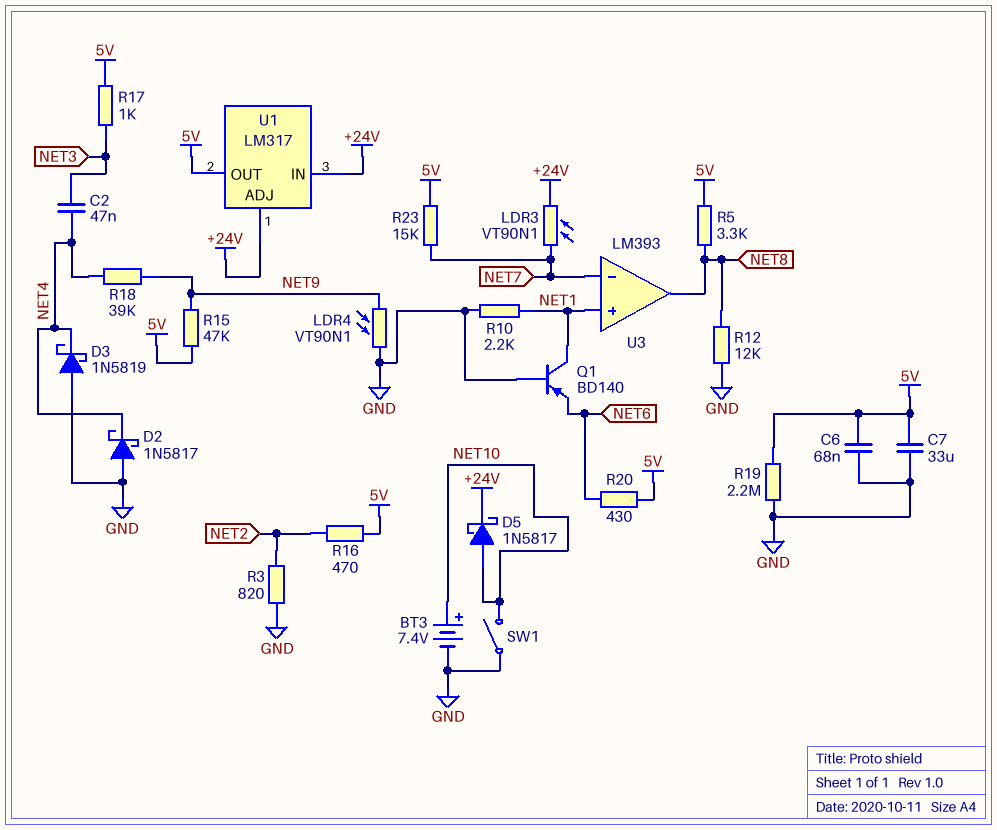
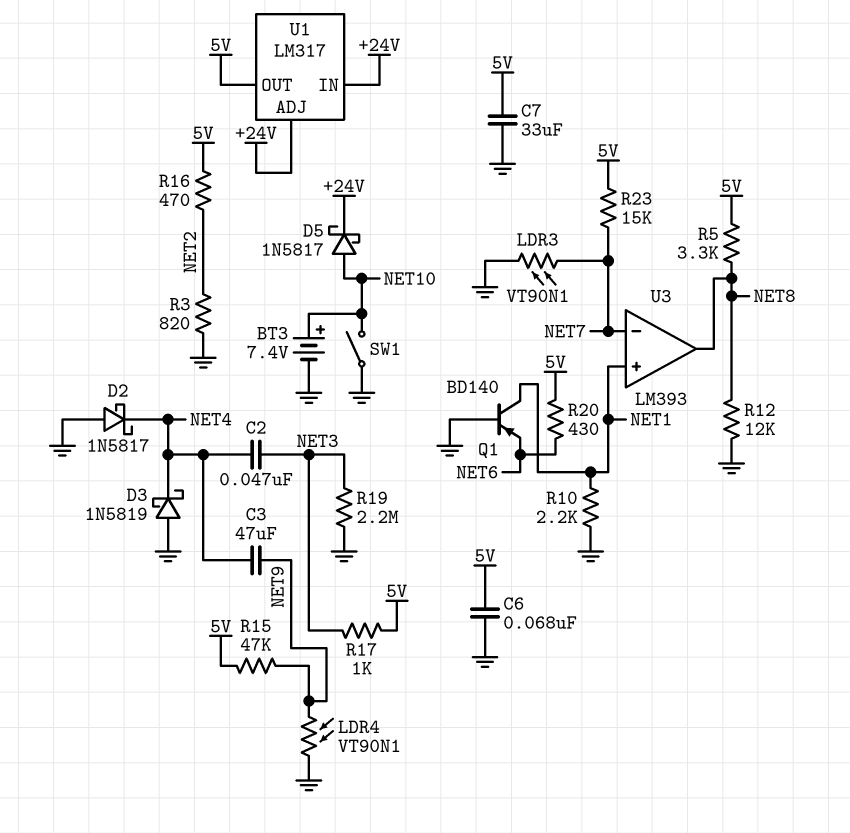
C3: none -> 47uF (NET4, NET9)
LDR3: VT90N1 (+24V, NET7) -> VT90N1 (GND, NET7)
R18: 39k (NET4, NET9) -> none
R19: 2.2M (5V, GND) -> 2.2M (GND, NET3)

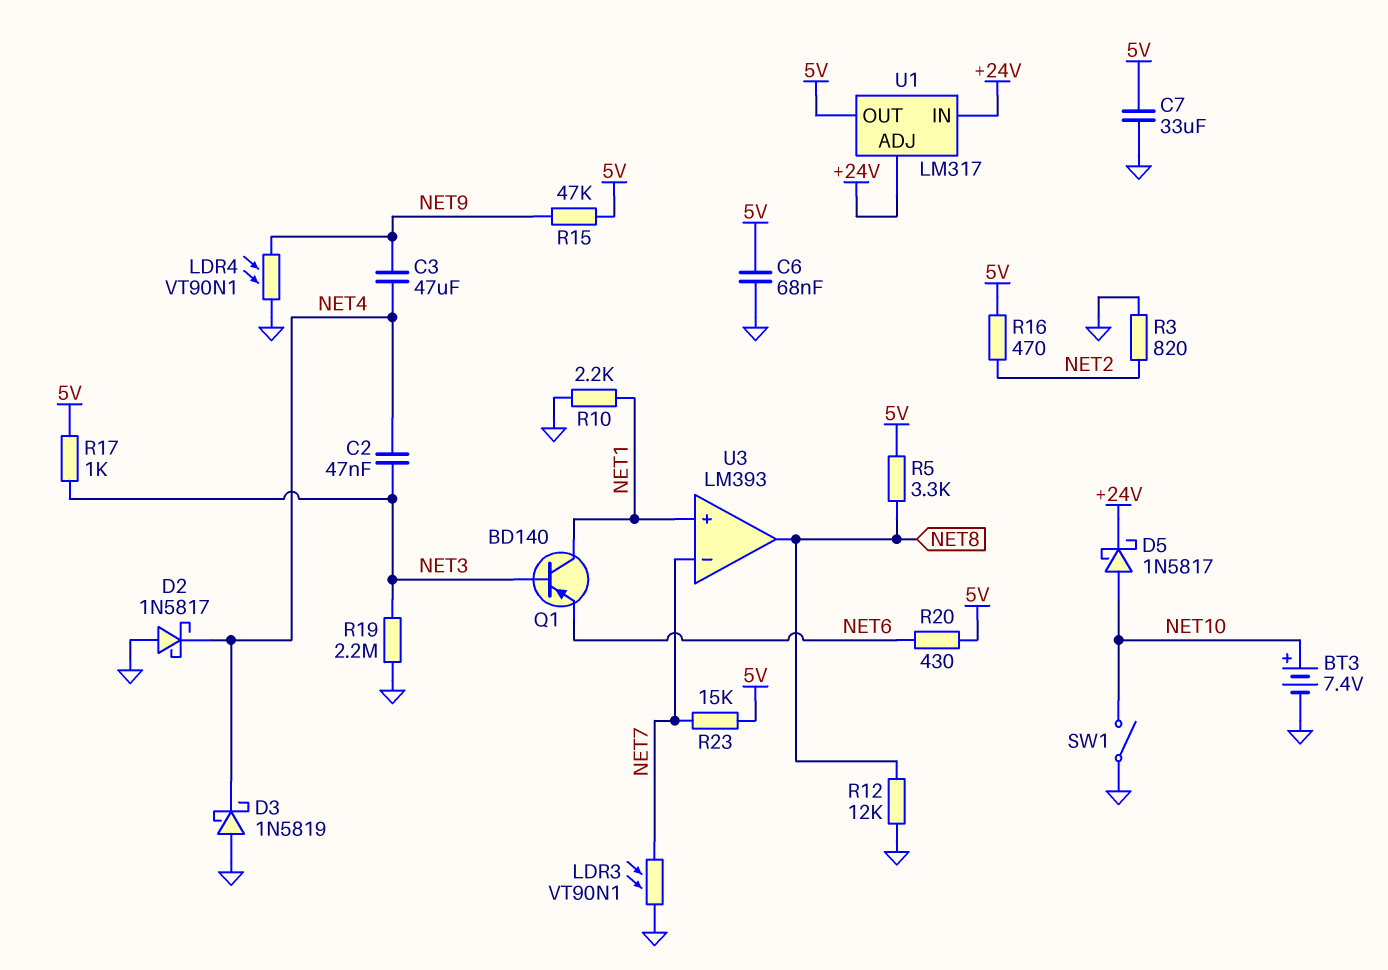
Q1: PNP BD140 (B GND, C NET1, E NET6) -> PNP BD140 (B NET3, C NET1, E NET6)

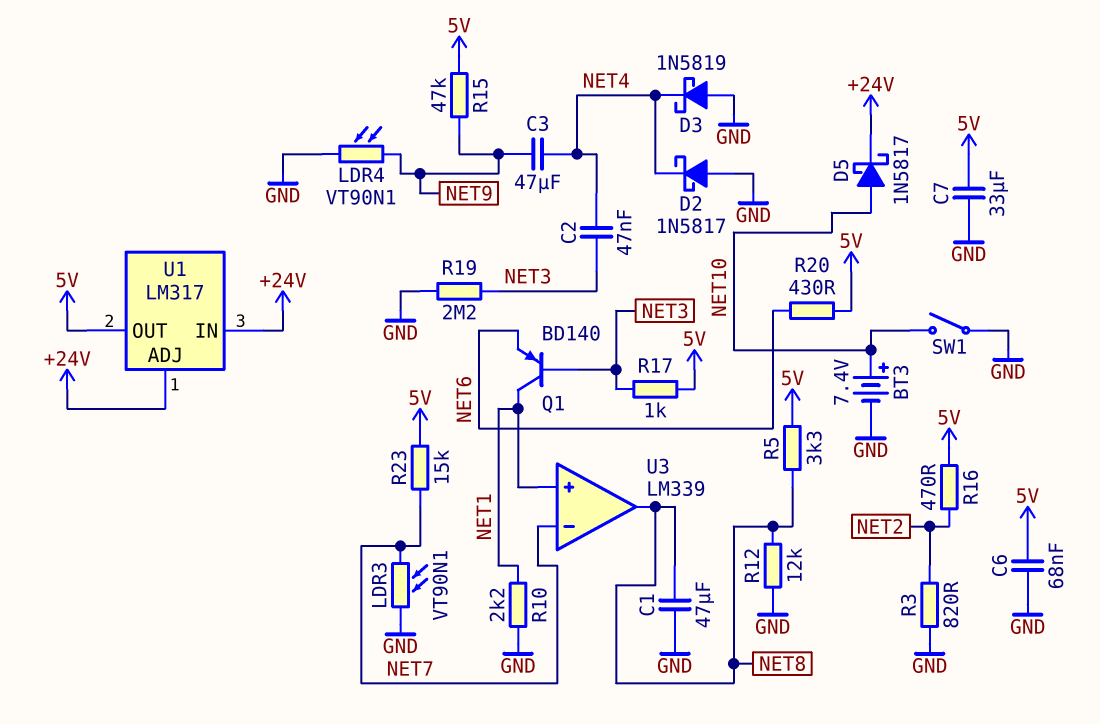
C1: none -> 47uF (GND, NET8)
U3: LM393 -> LM339

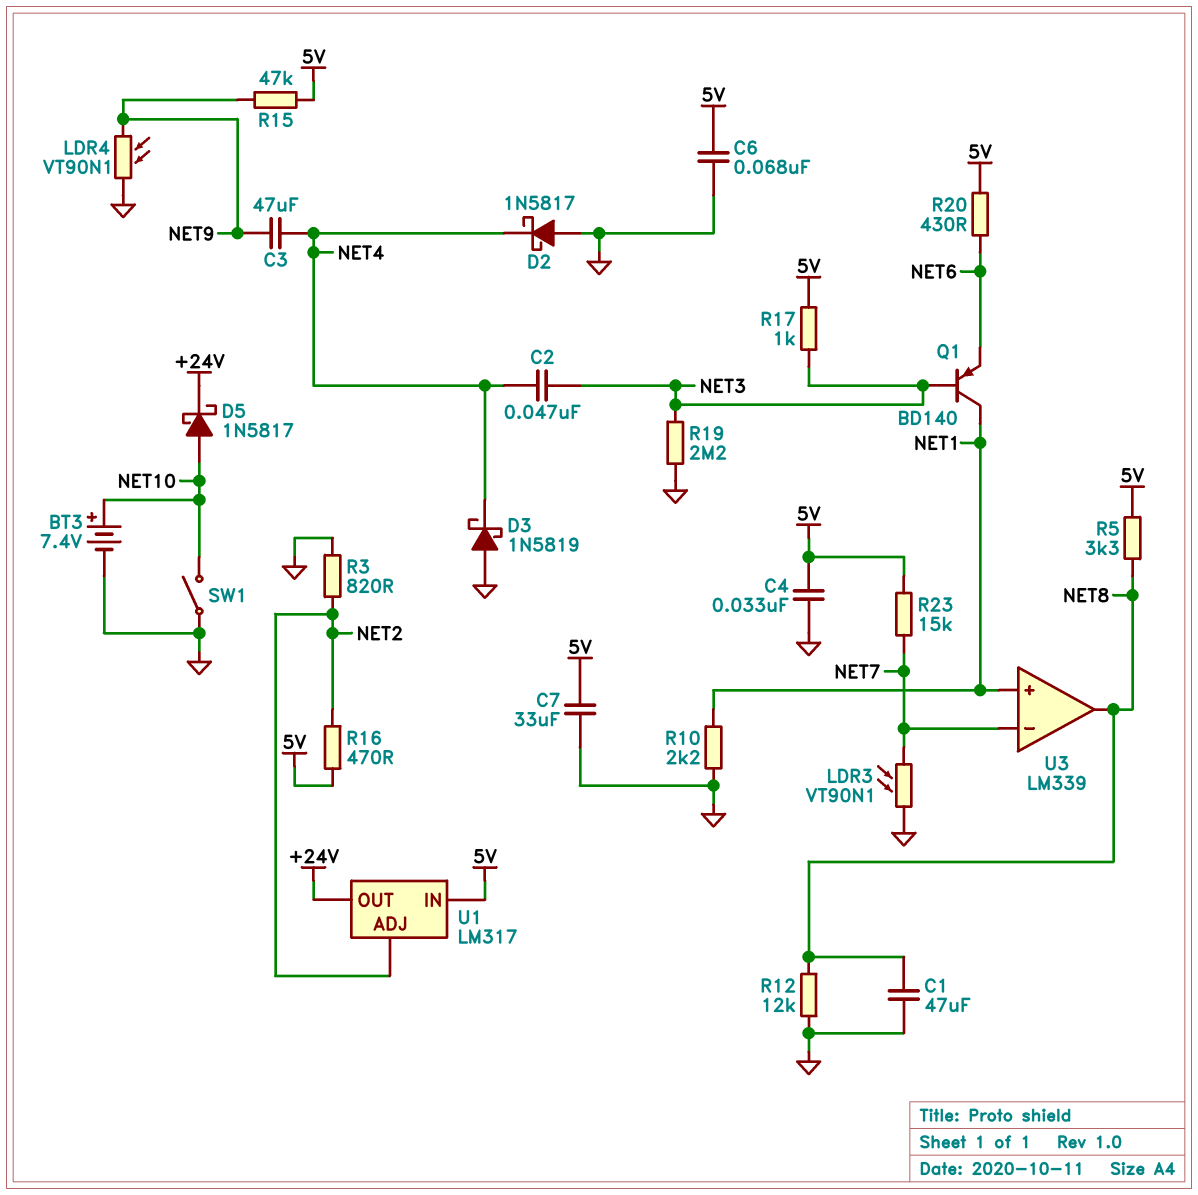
C4: none -> 33nF (5V, GND)
U1 pin ADJ: +24V -> NET2
U1 pin IN: +24V -> 5V
U1 pin OUT: 5V -> +24V

